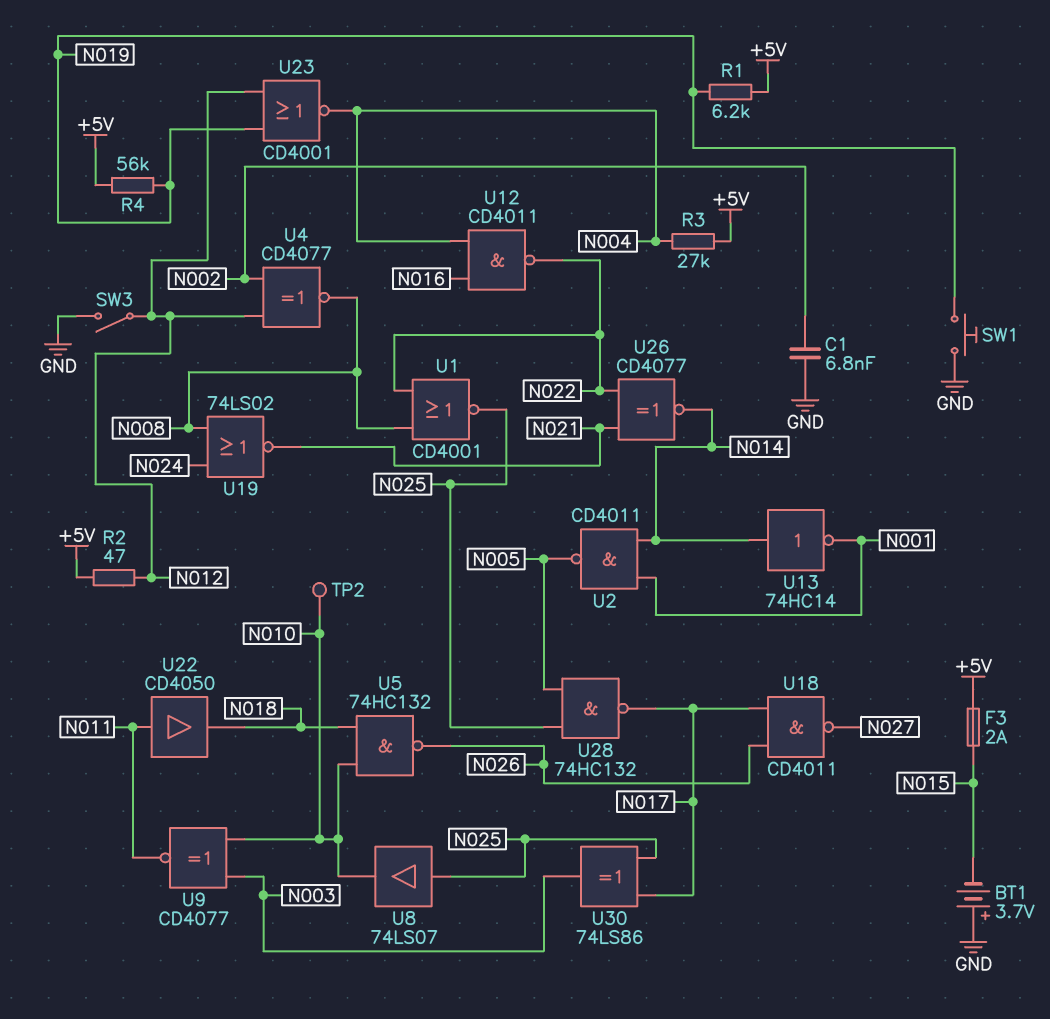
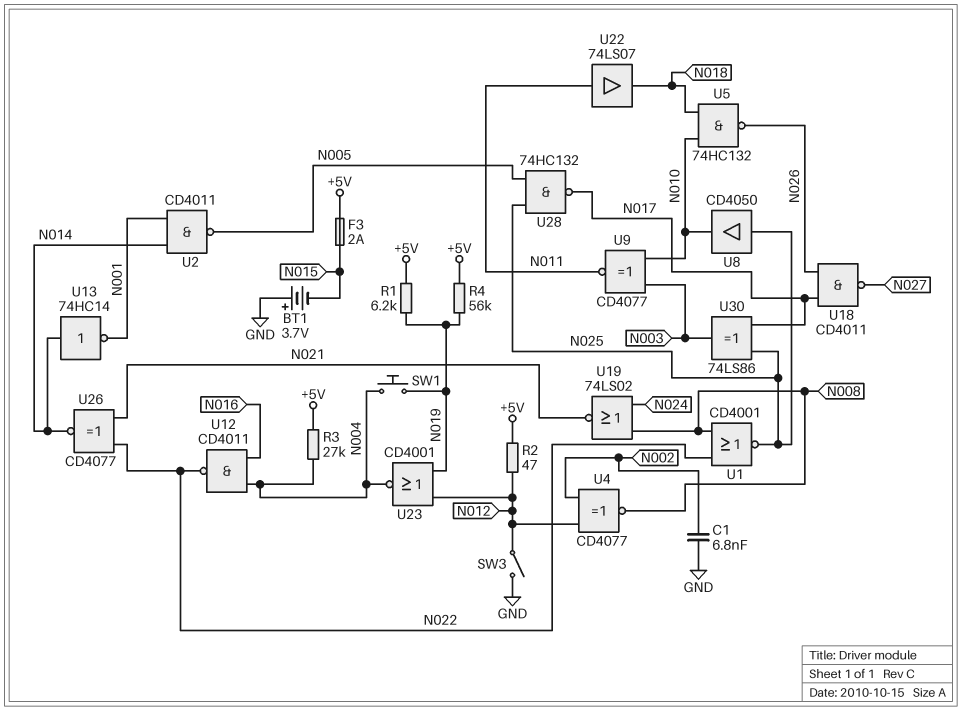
SW1: button (GND, N019) -> button (N004, N019)
TP2: test point (N010) -> none
U8: buffer 74LS07 (in N025, out N010) -> buffer CD4050 (in N025, out N010)
U22: buffer CD4050 (in N011, out N018) -> buffer 74LS07 (in N011, out N018)

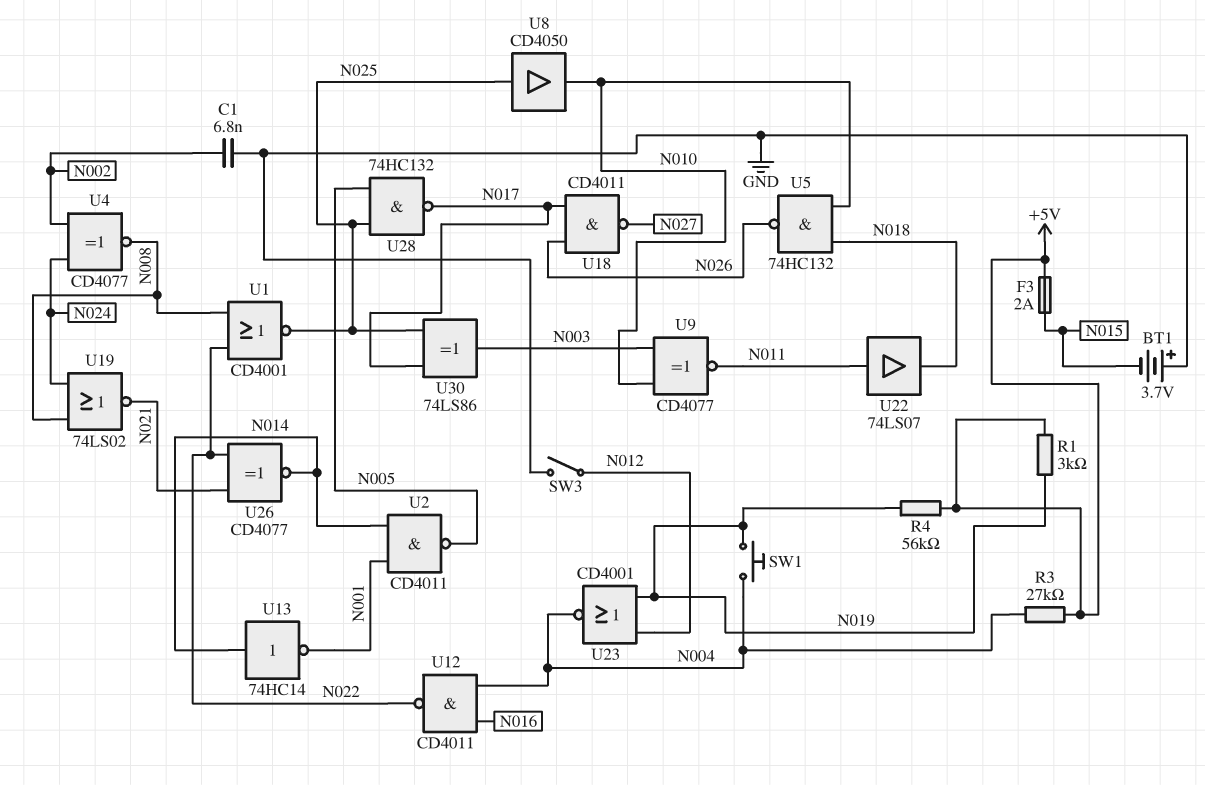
R1: 6.2k (+5V, N019) -> 3k (+5V, N019)
R2: 47 (+5V, N012) -> none
U4: XNOR CD4077 (in N002, in N012, out N008) -> XNOR CD4077 (in N002, in N024, out N008)

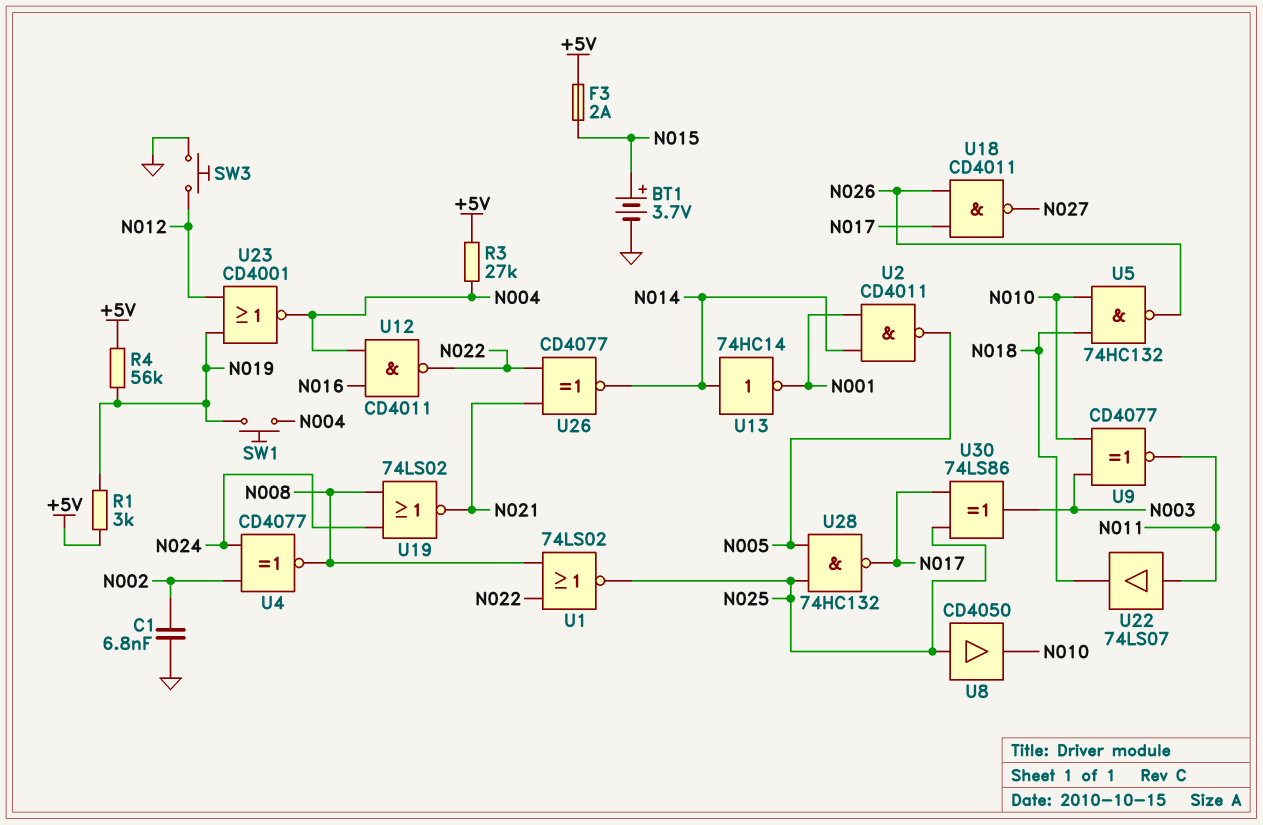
BT1: 3.7V (plus GND, minus N015) -> 3.7V (plus N015, minus GND)
SW3: switch (GND, N012) -> button (GND, N012)
U1: NOR CD4001 (in N008, in N022, out N025) -> NOR 74LS02 (in N008, in N022, out N025)

